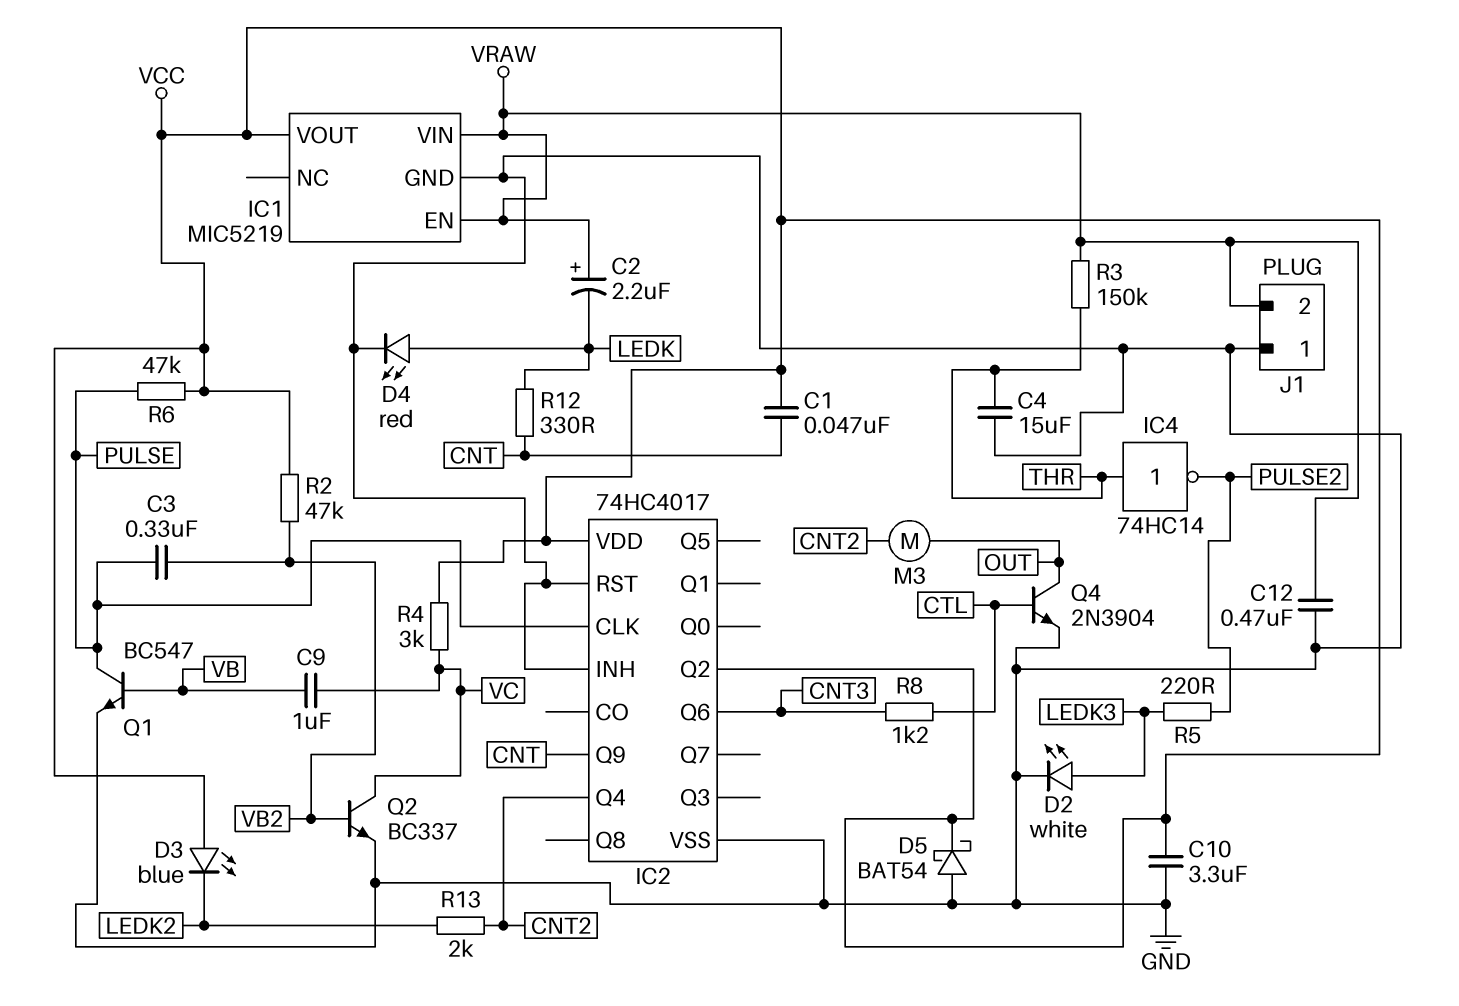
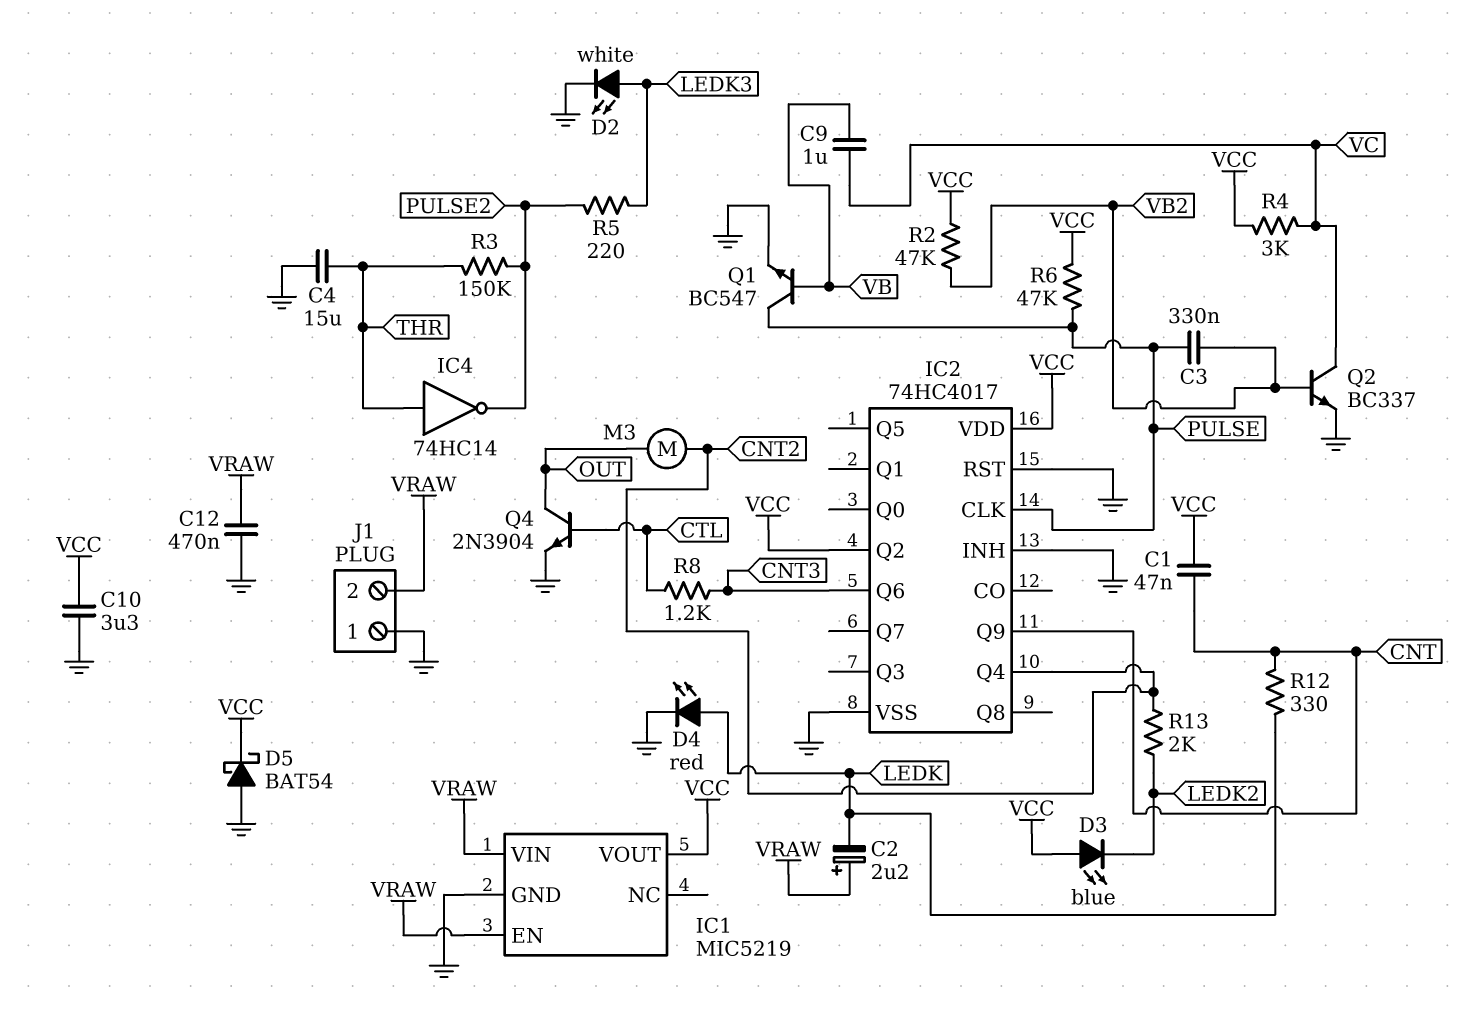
R3: 150k (THR, VRAW) -> 150k (PULSE2, THR)

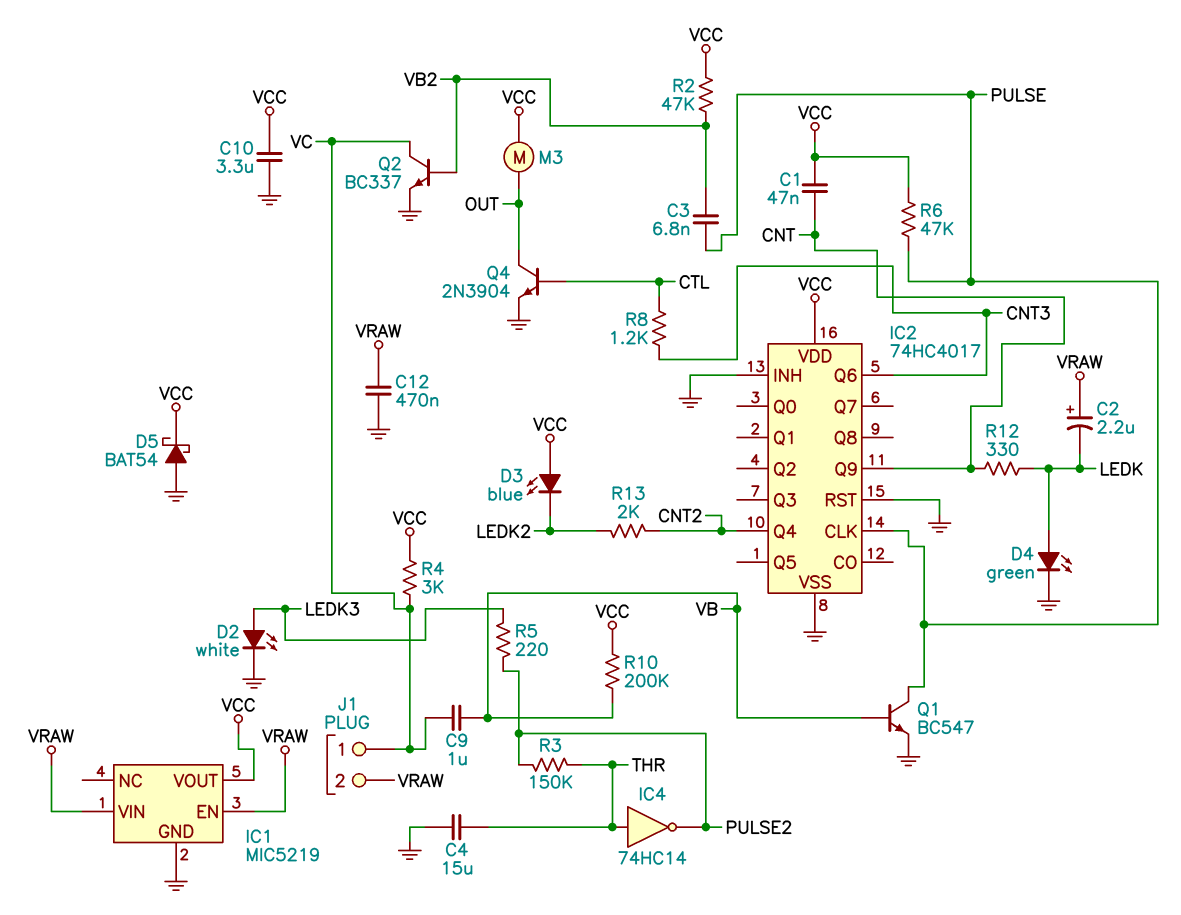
C3: 330nF (PULSE, VB2) -> 6.8nF (PULSE, VB2)
D4: LED red (A LEDK, K GND) -> LED green (A LEDK, K GND)
IC2 pin Q2: VCC -> none
J1 pin 1: GND -> VC
M3: motor (CNT2, OUT) -> motor (OUT, VCC)
R10: none -> 200k (VB, VCC)

